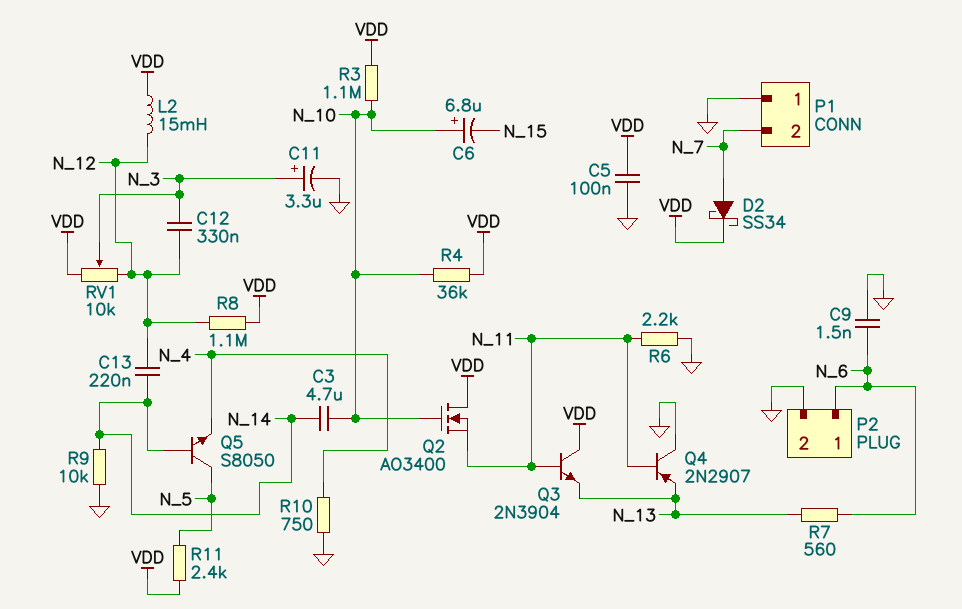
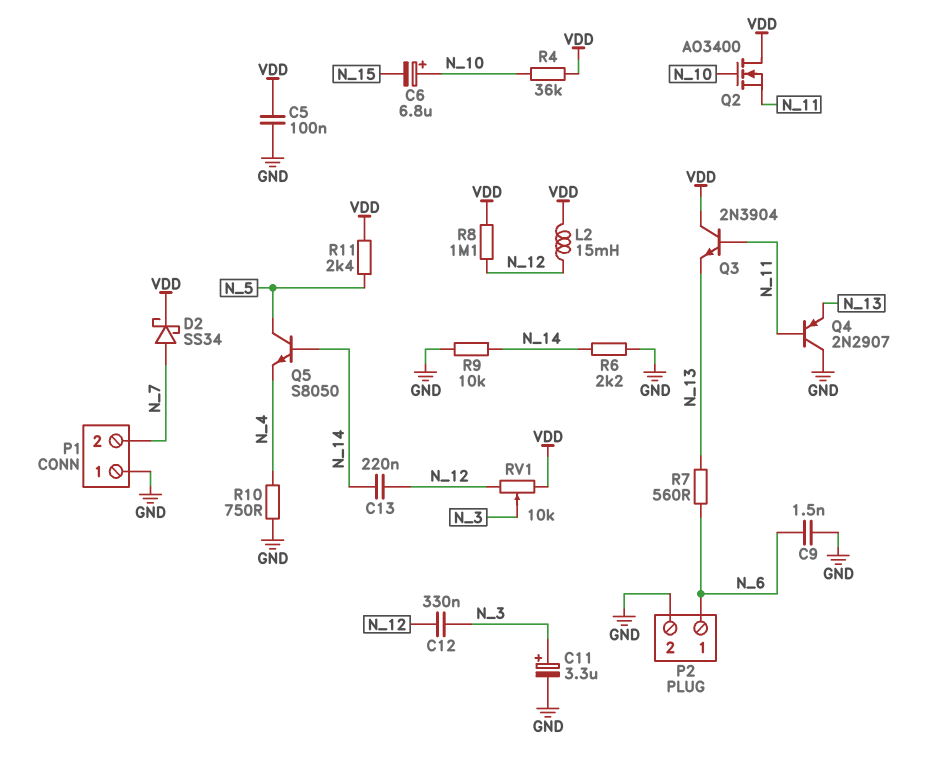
C3: 4.7uF (N_10, N_14) -> none
R3: 1.1M (N_10, VDD) -> none
R6: 2.2k (GND, N_11) -> 2.2k (GND, N_14)

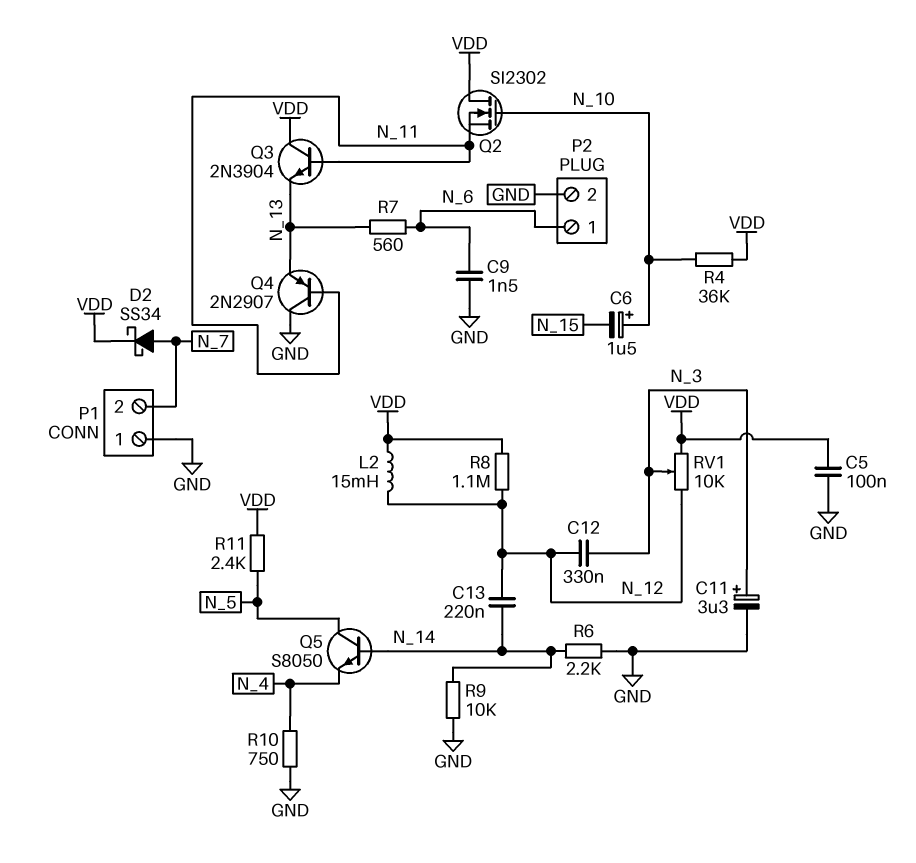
C6: 6.8uF (plus N_10, minus N_15) -> 1.5uF (plus N_10, minus N_15)
Q2: NMOS AO3400 (G N_10, D VDD, S N_11) -> NMOS SI2302 (G N_10, D VDD, S N_11)

